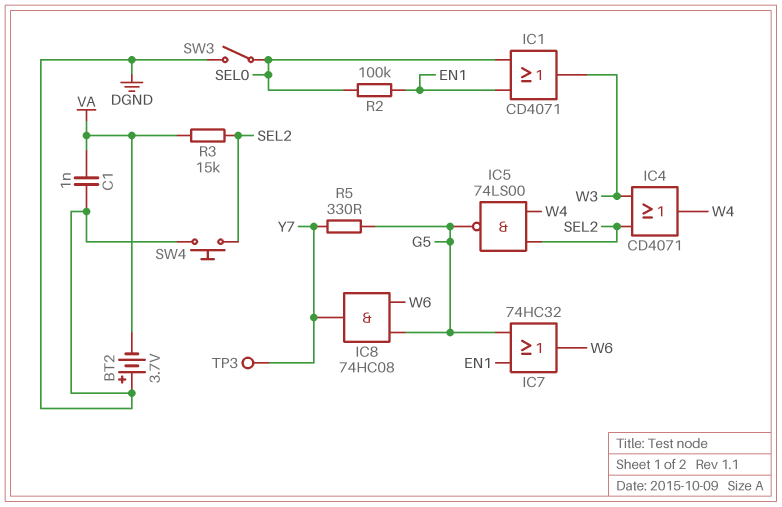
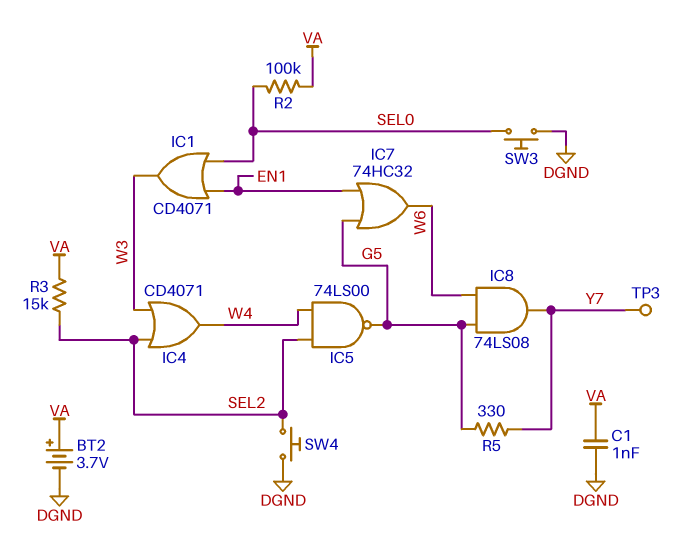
BT2: 3.7V (plus DGND, minus VA) -> 3.7V (plus VA, minus DGND)
IC8: AND 74HC08 (in G5, in W6, out Y7) -> AND 74LS08 (in G5, in W6, out Y7)
R2: 100k (EN1, SEL0) -> 100k (SEL0, VA)
SW3: switch (DGND, SEL0) -> button (DGND, SEL0)

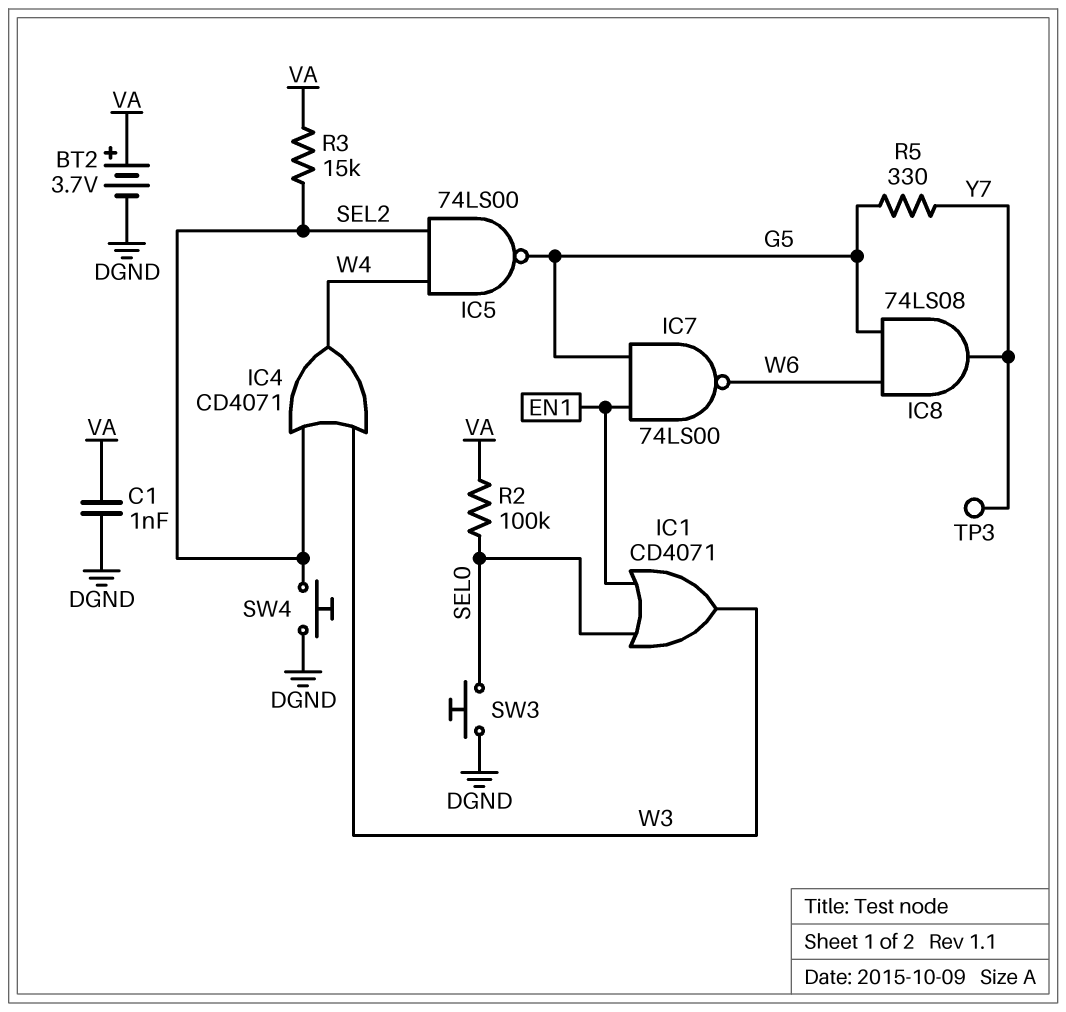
IC7: OR 74HC32 (in EN1, in G5, out W6) -> NAND 74LS00 (in EN1, in G5, out W6)

